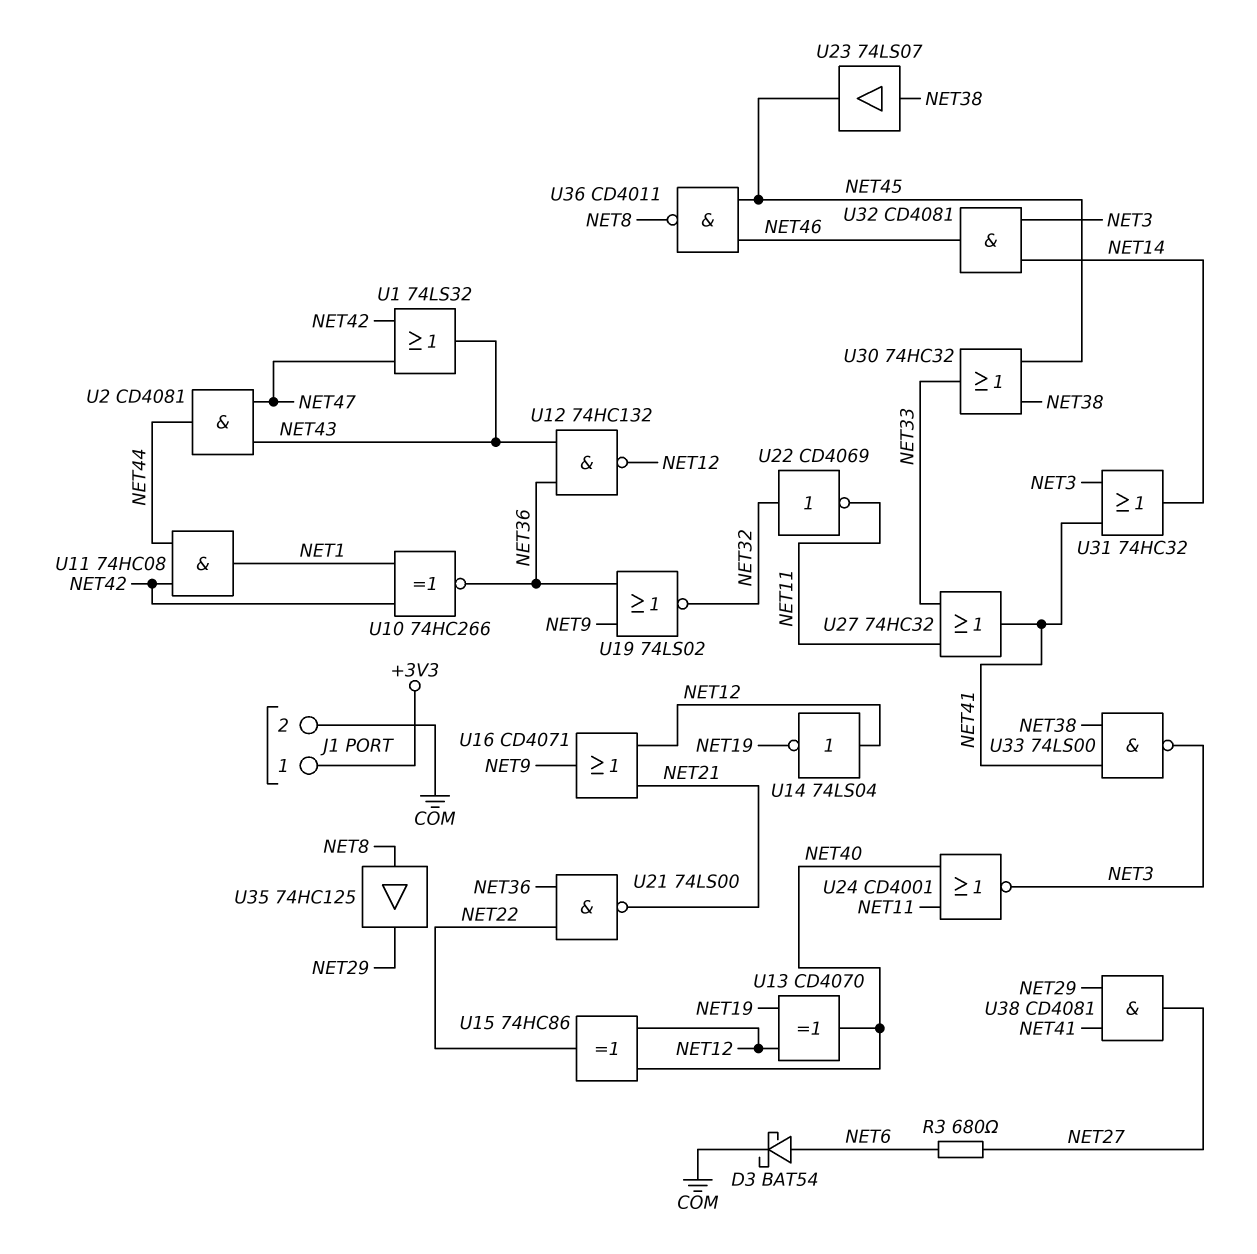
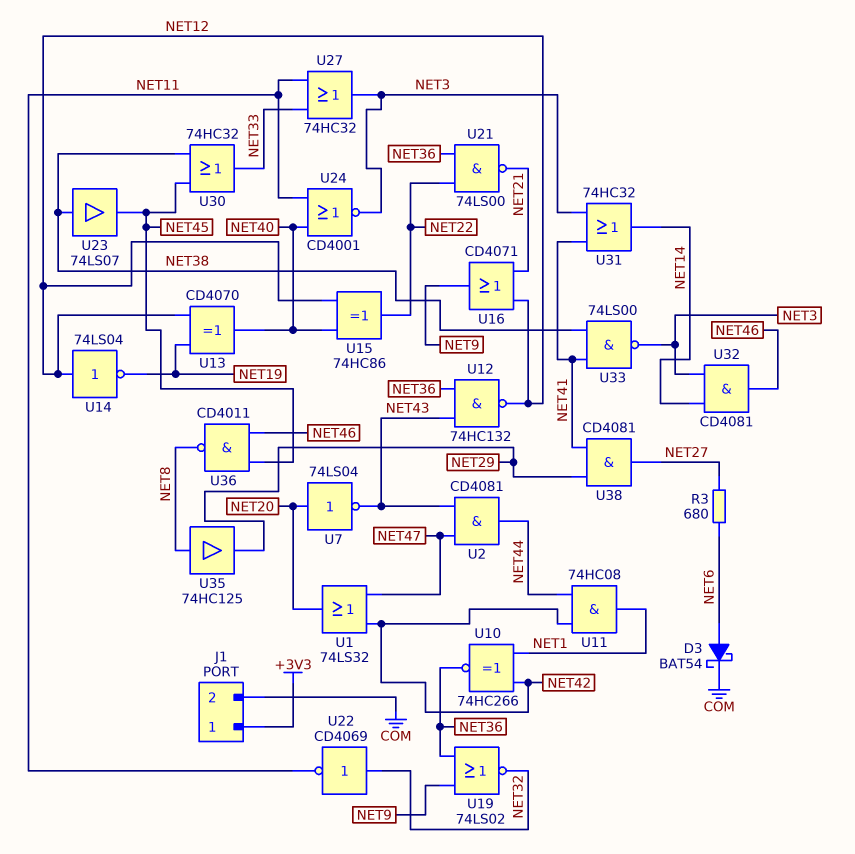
U1: OR 74LS32 (in NET42, in NET47, out NET43) -> OR 74LS32 (in NET42, in NET47, out NET20)
U7: none -> NOT 74LS04 (in NET20, out NET43)
U27: OR 74HC32 (in NET11, in NET33, out NET41) -> OR 74HC32 (in NET11, in NET33, out NET3)

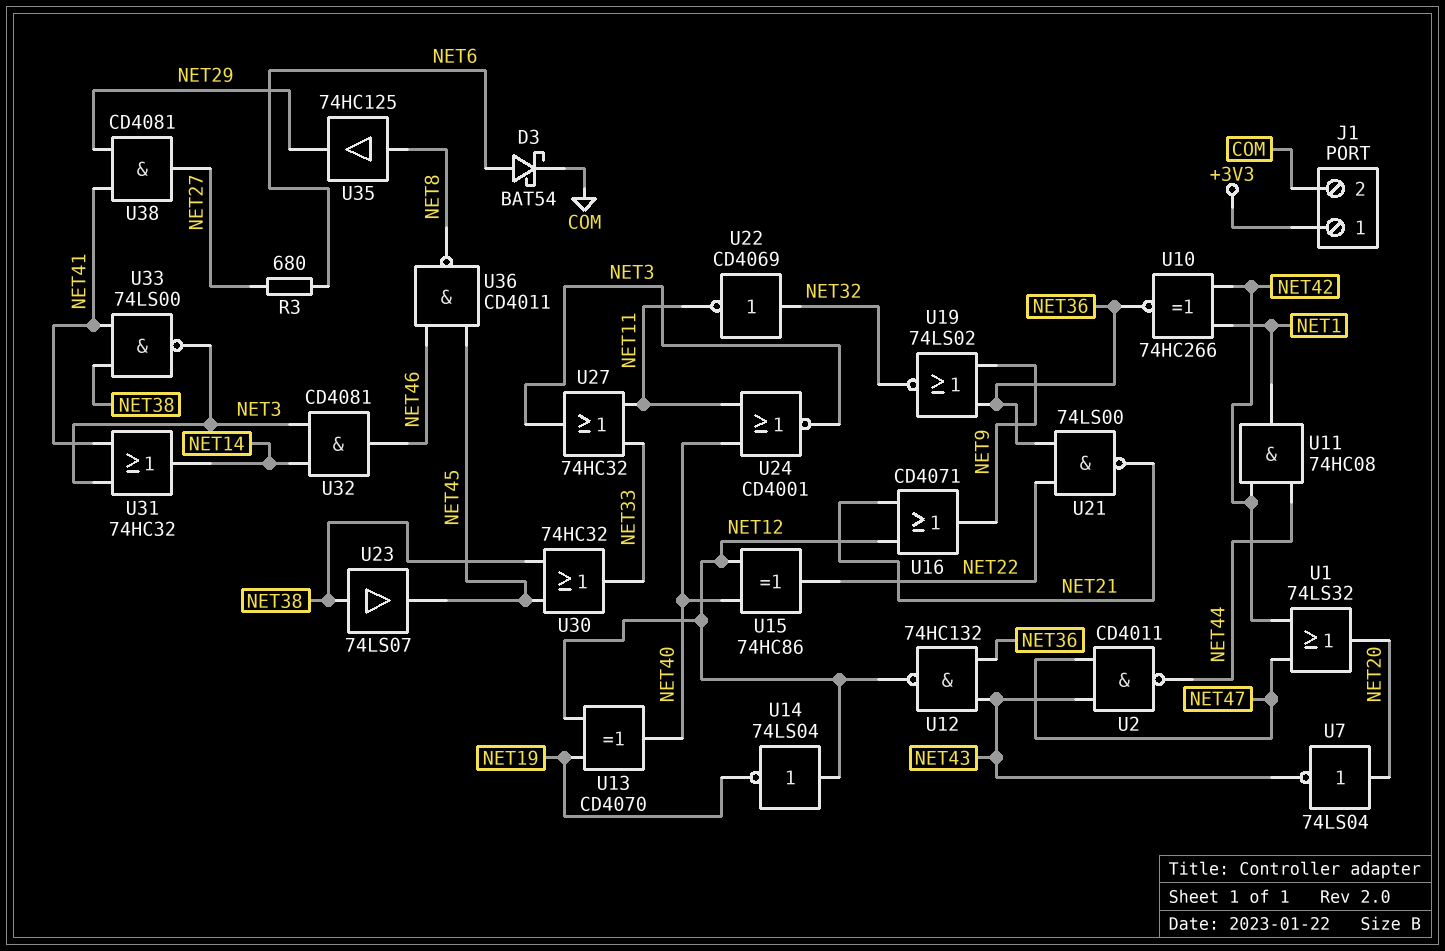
U2: AND CD4081 (in NET43, in NET47, out NET44) -> NAND CD4011 (in NET43, in NET47, out NET44)

